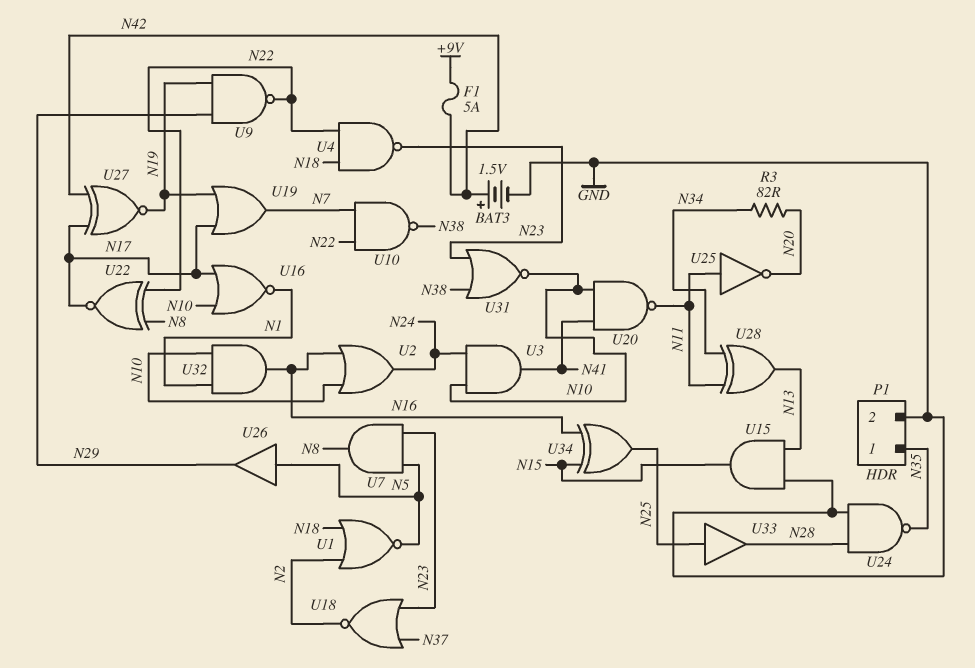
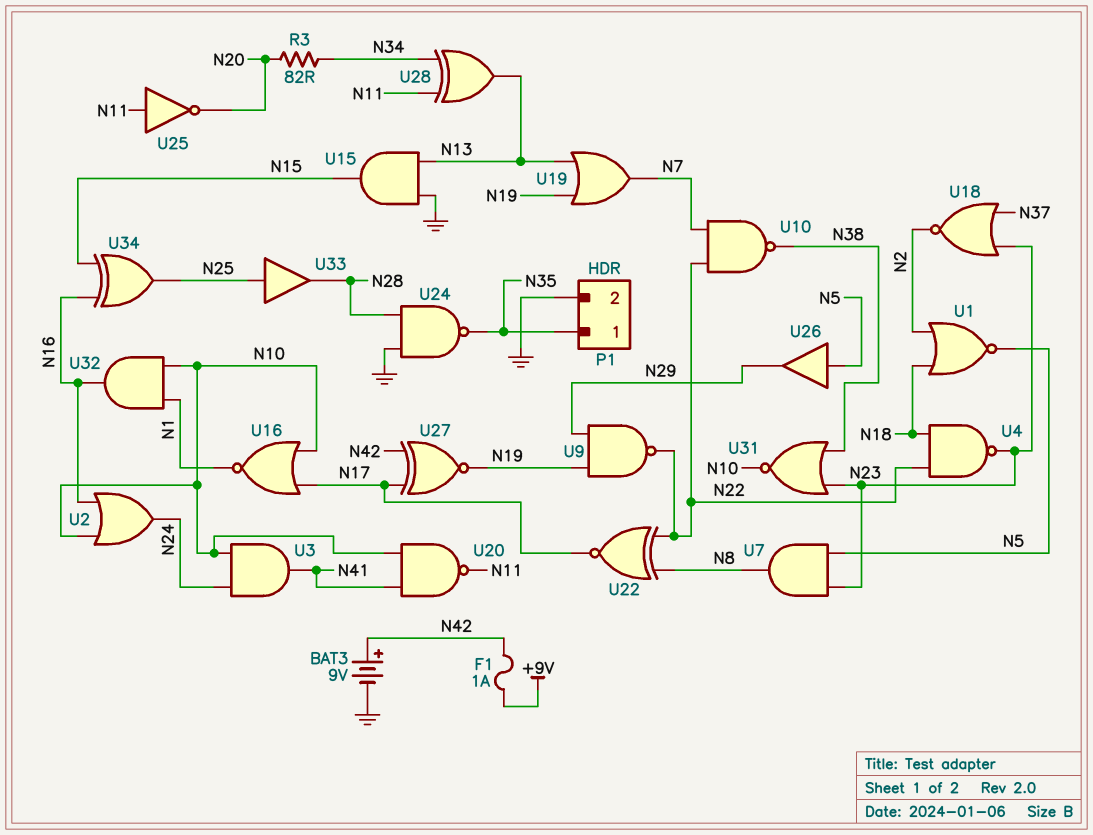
BAT3: 1.5V (plus N42, minus GND) -> 9V (plus N42, minus GND)
F1: 5A (+9V, N42) -> 1A (+9V, N42)
U19: OR (in N17, in N19, out N7) -> OR (in N13, in N19, out N7)

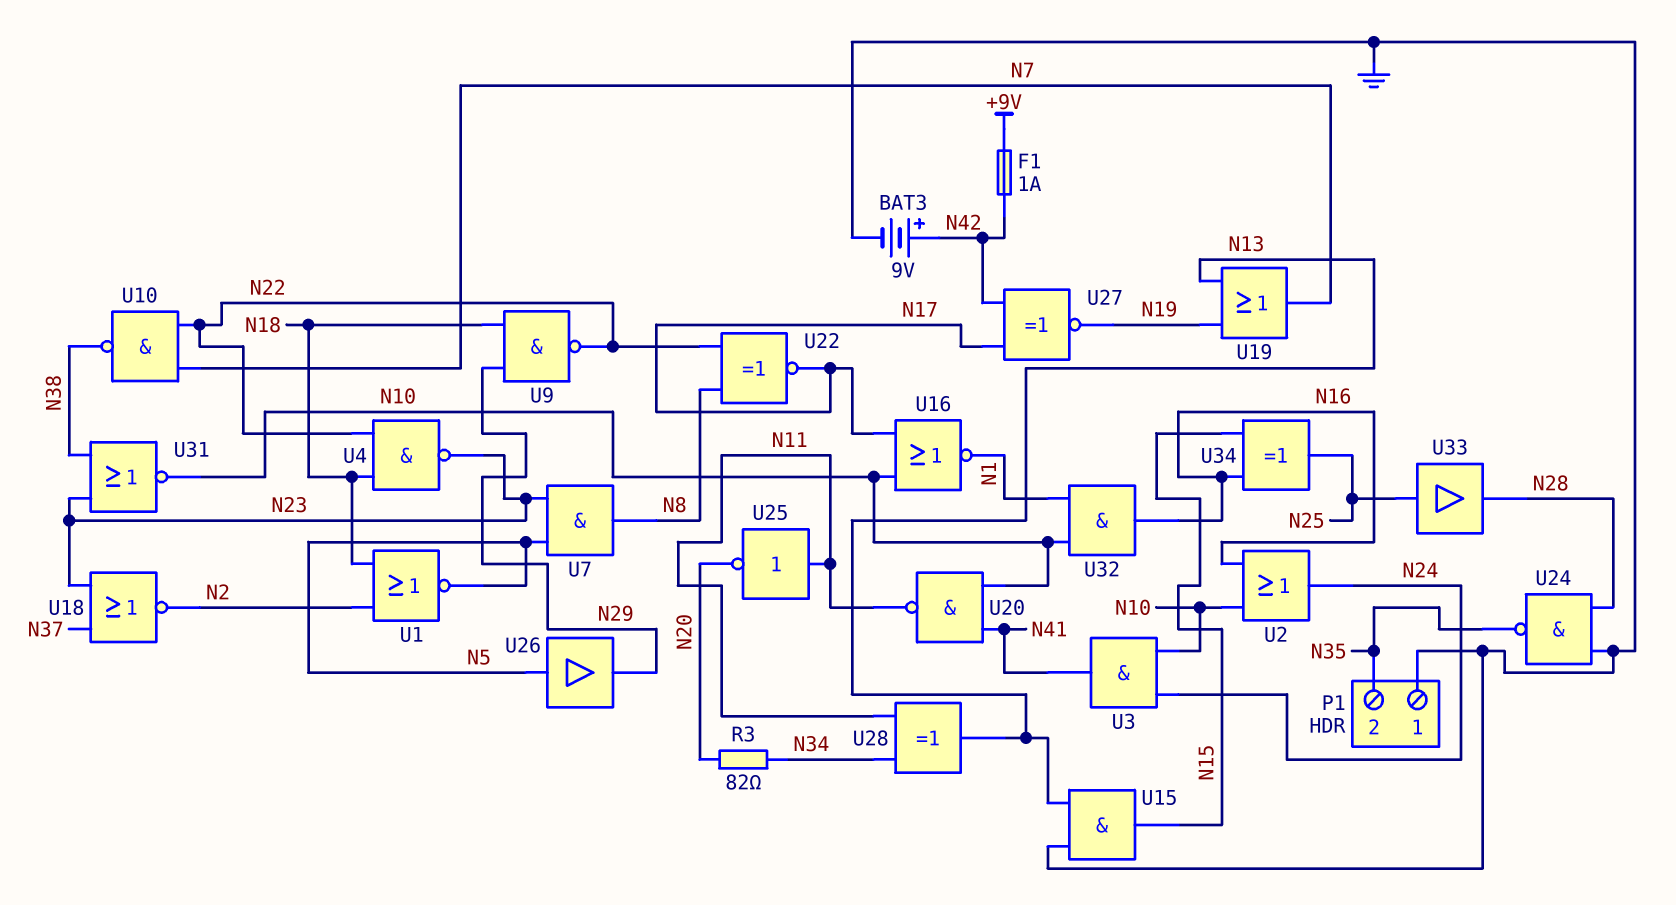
P1 pin 1: N35 -> GND
P1 pin 2: GND -> N35
U9: NAND (in N19, in N29, out N22) -> NAND (in N18, in N29, out N22)

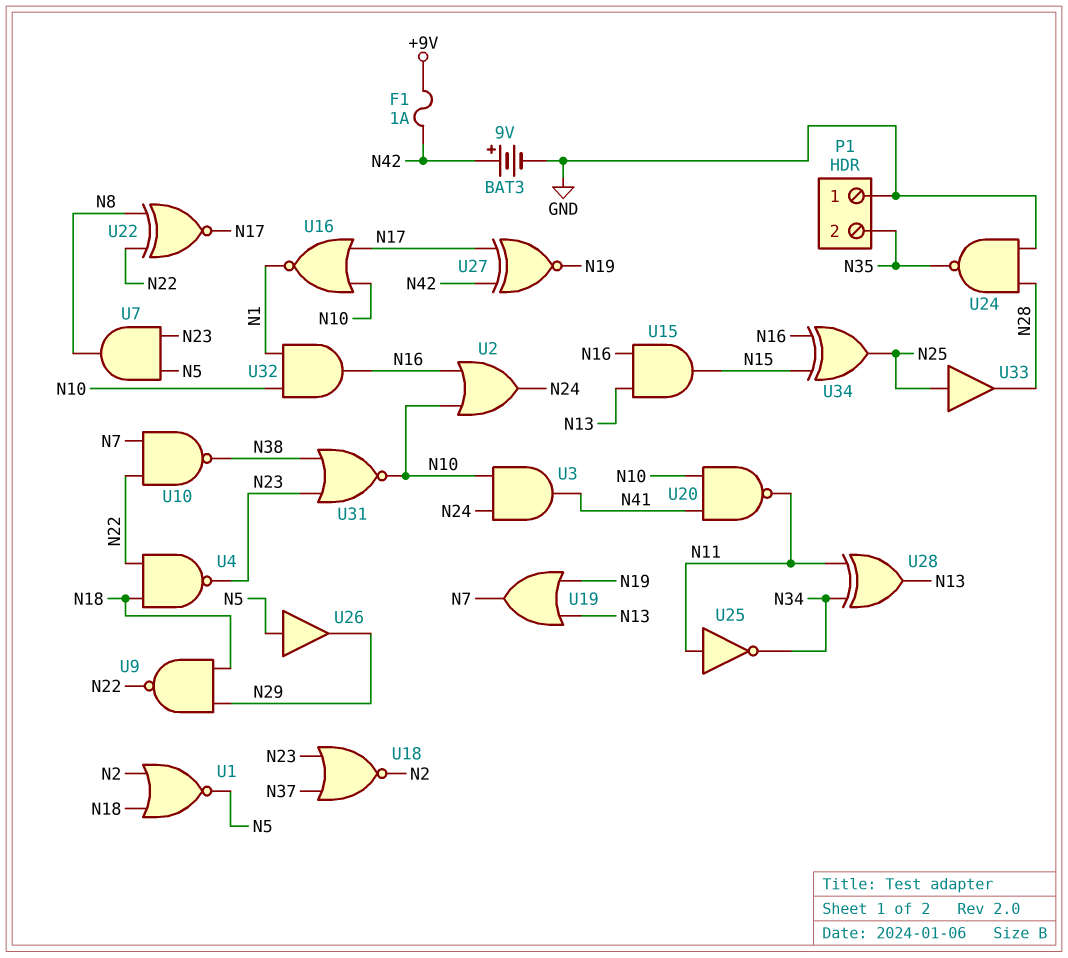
R3: 82 (N20, N34) -> none
U15: AND (in GND, in N13, out N15) -> AND (in N13, in N16, out N15)
U25: NOT (in N11, out N20) -> NOT (in N11, out N34)

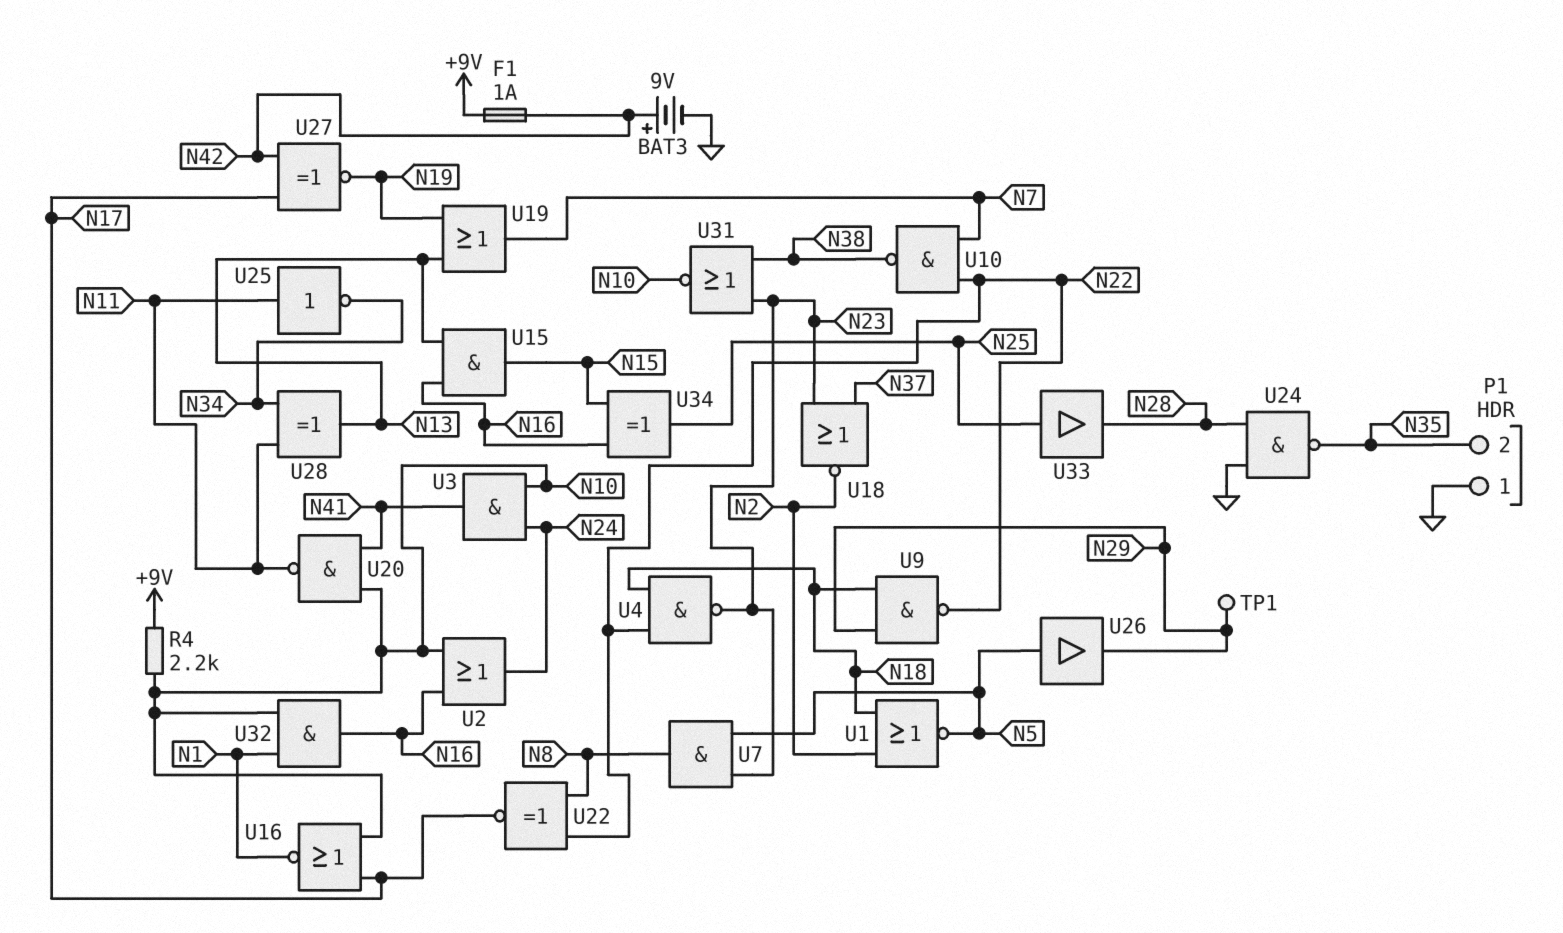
R4: none -> 2.2k (+9V, N10)
TP1: none -> test point (N29)

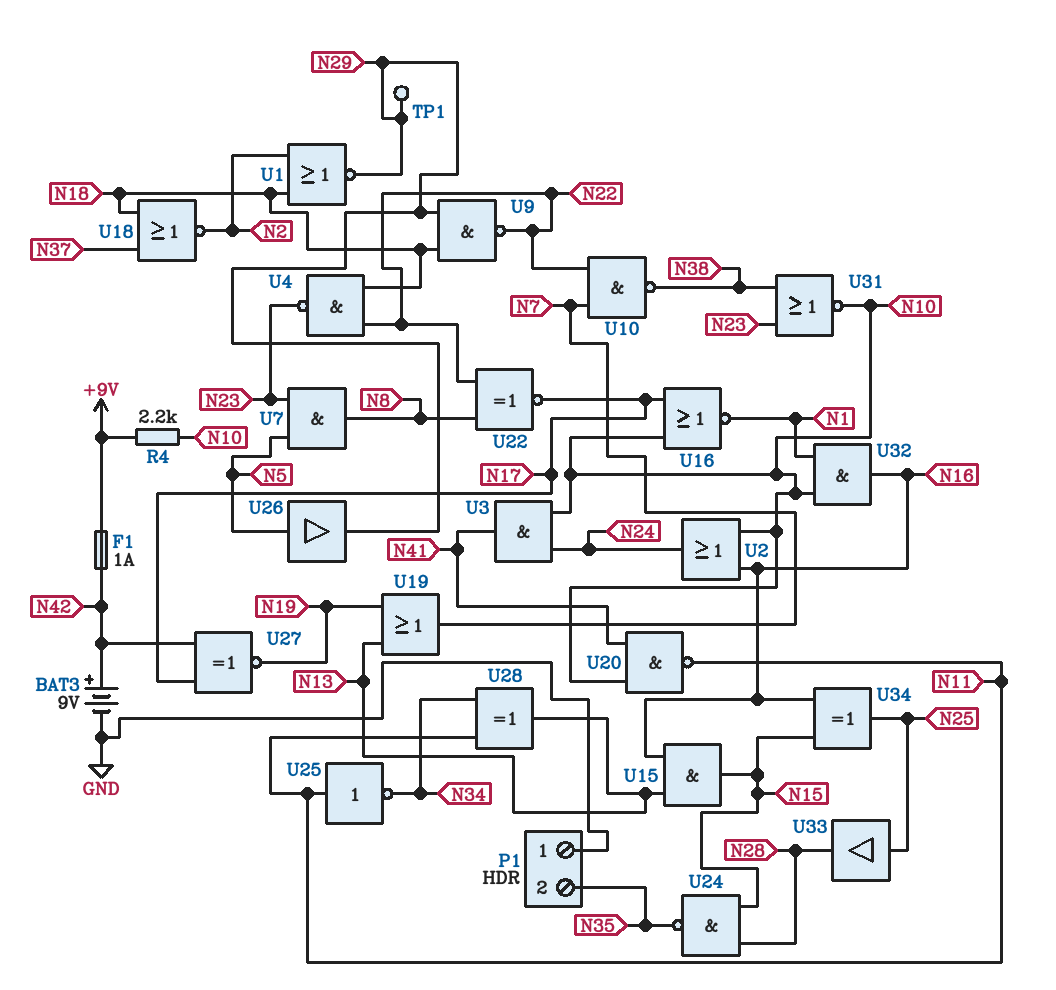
U1: NOR (in N2, in N18, out N5) -> NOR (in N2, in N18, out N29)
U18: NOR (in N23, in N37, out N2) -> NOR (in N18, in N37, out N2)
U24: NAND (in GND, in N28, out N35) -> NAND (in N15, in N28, out N35)

